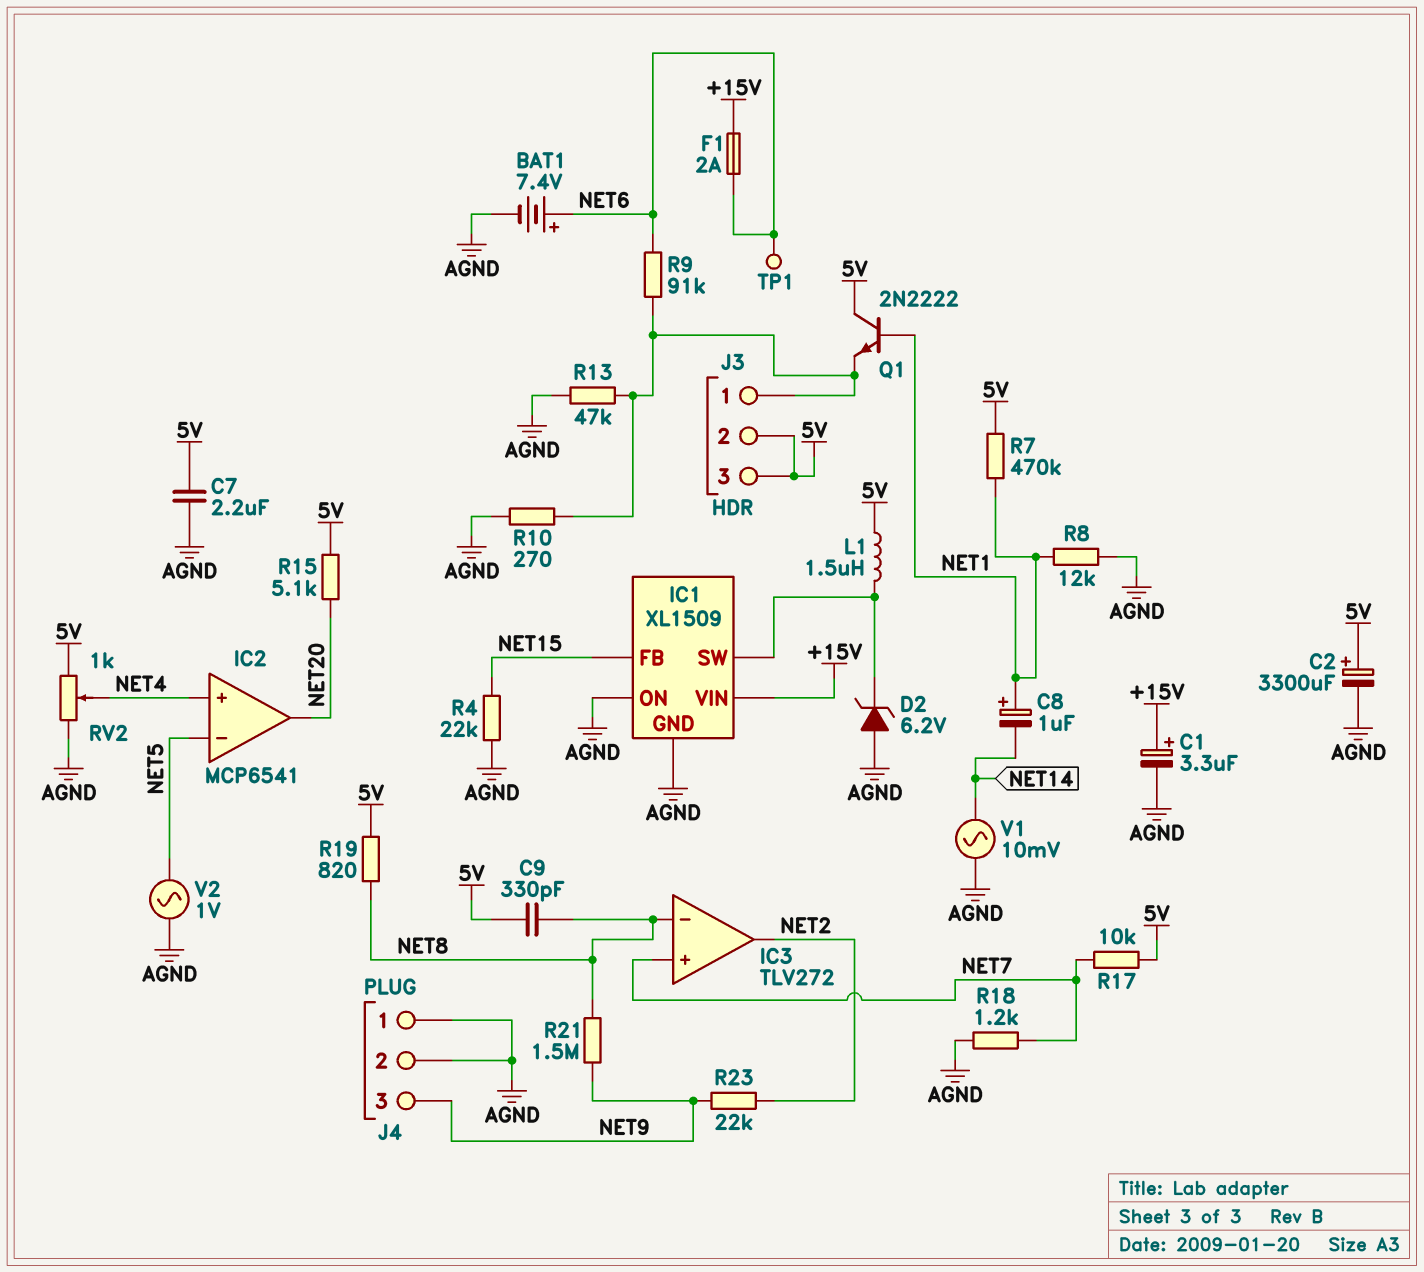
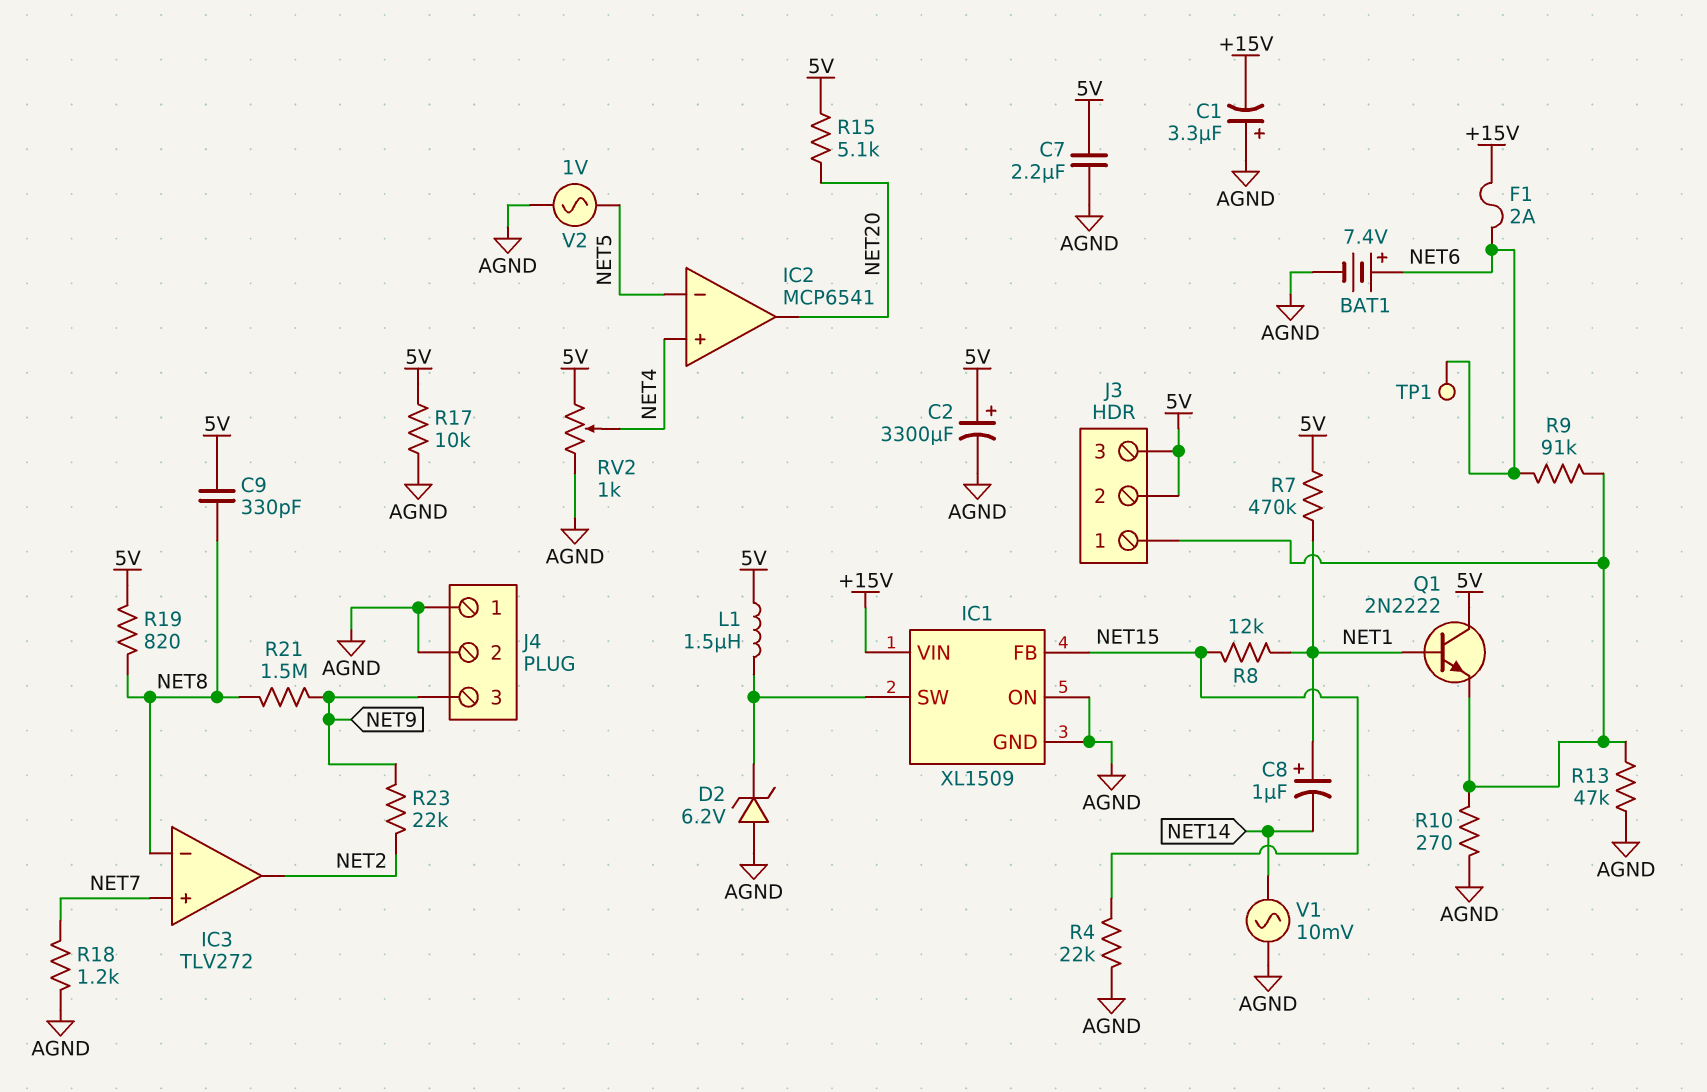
C1: 3.3uF (plus +15V, minus AGND) -> 3.3uF (plus AGND, minus +15V)
R8: 12k (AGND, NET1) -> 12k (NET1, NET15)
R17: 10k (5V, NET7) -> 10k (5V, AGND)

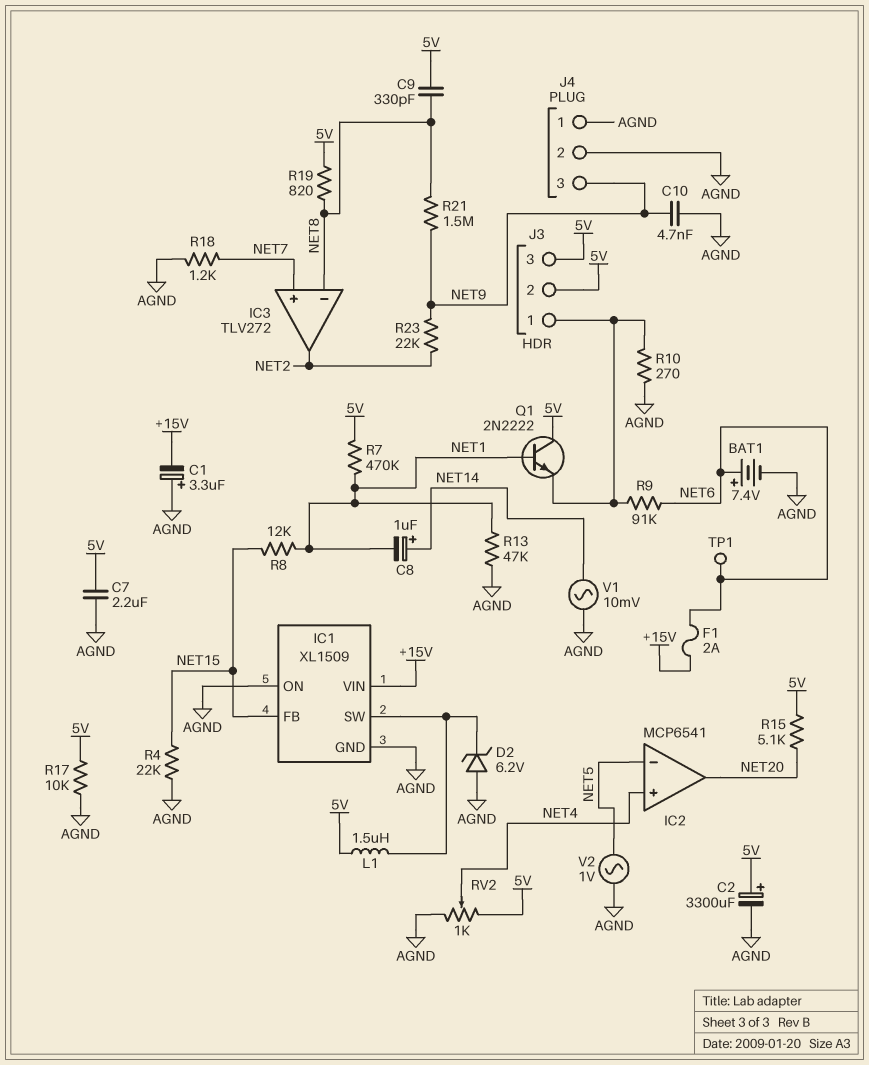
C8: 1uF (plus NET1, minus NET14) -> 1uF (plus NET14, minus NET1)
C10: none -> 4.7nF (AGND, NET9)
R13: 47k (AGND, J3/1) -> 47k (AGND, NET1)

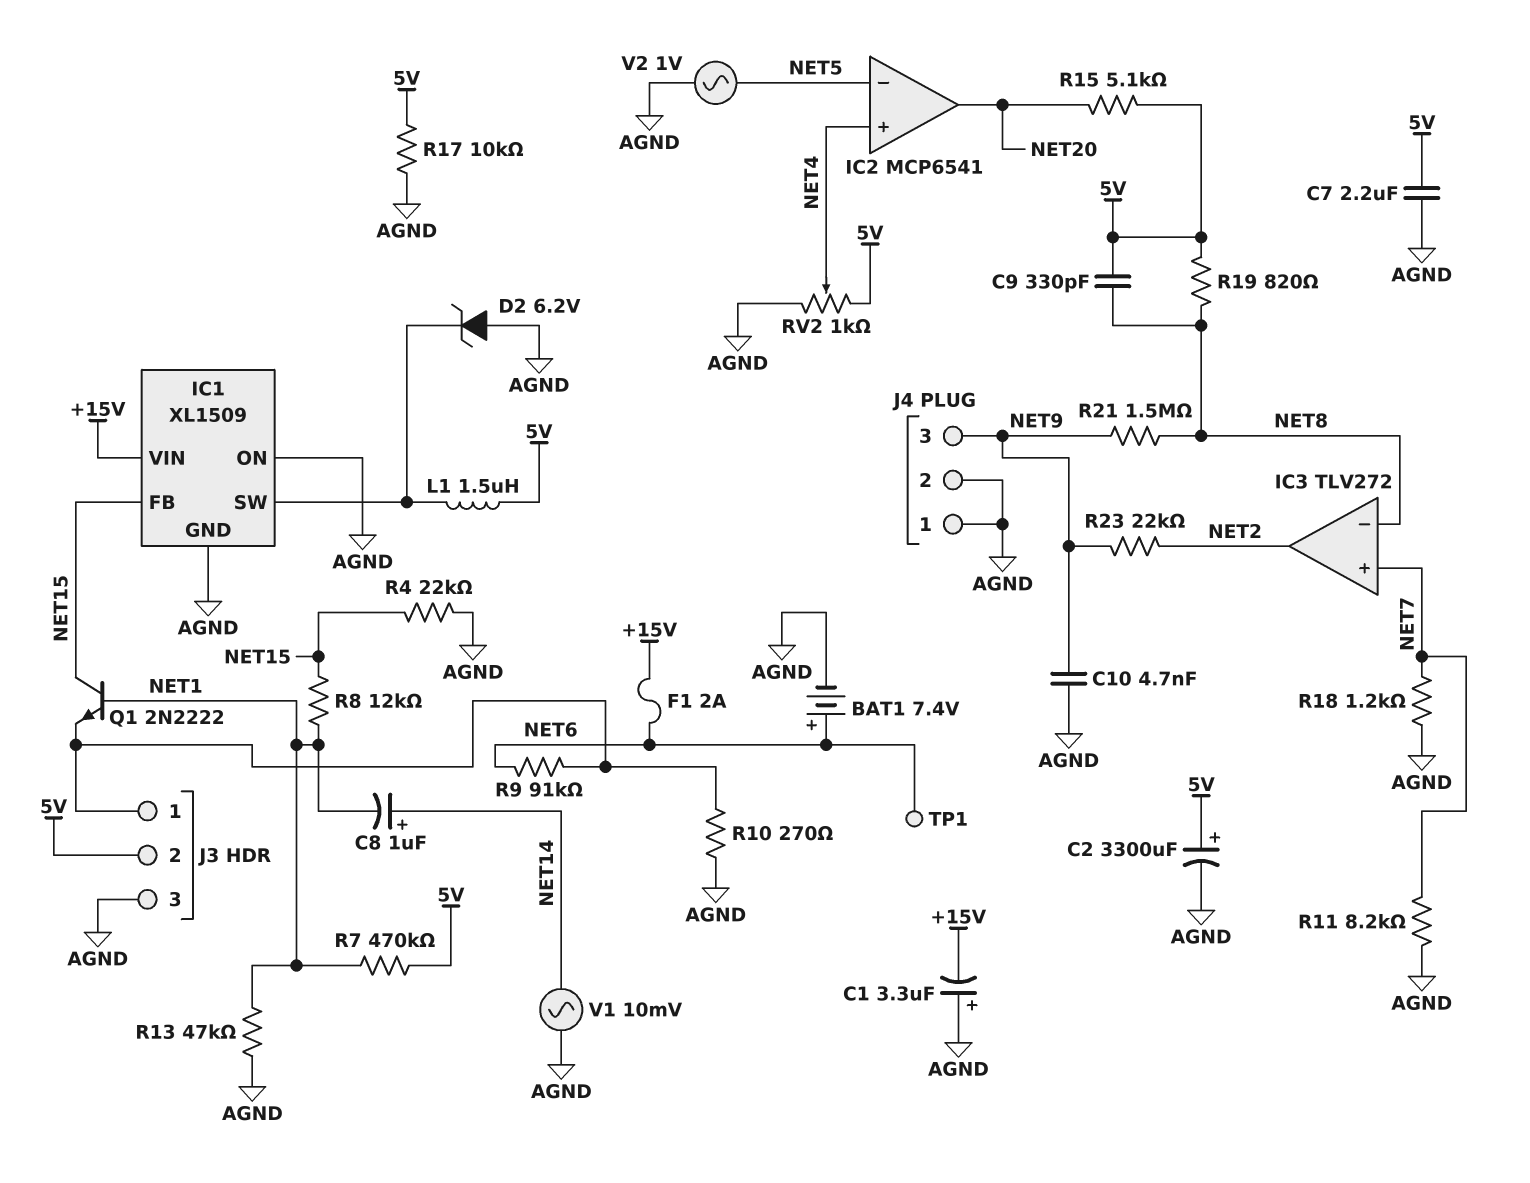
J3 pin 3: 5V -> AGND
Q1: NPN 2N2222 (B NET1, C 5V, E J3/1) -> NPN 2N2222 (B NET1, C NET15, E J3/1)
R11: none -> 8.2k (AGND, NET7)

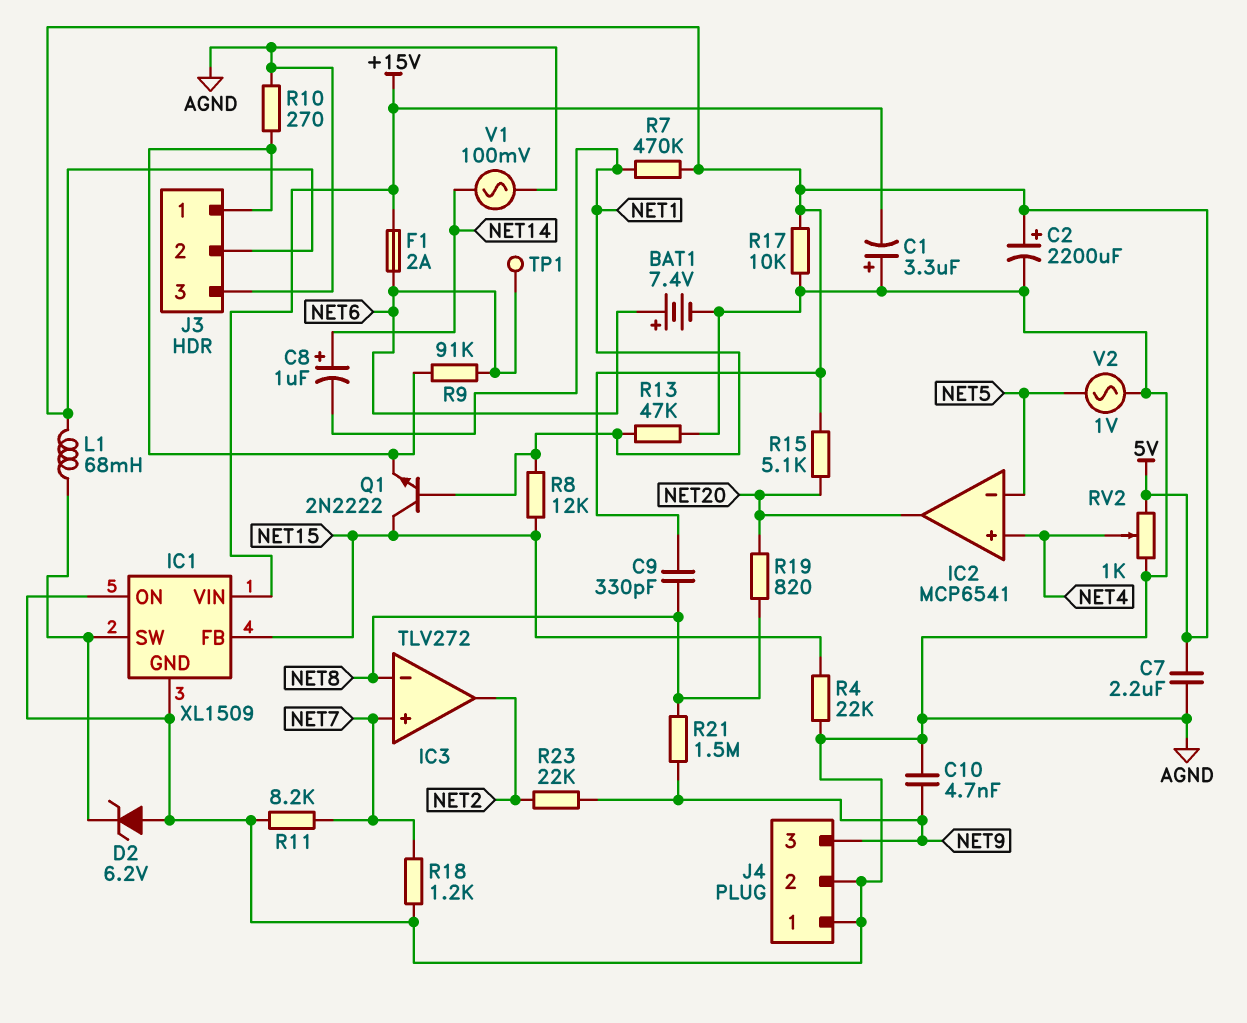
C2: 3300uF (plus 5V, minus AGND) -> 2200uF (plus 5V, minus AGND)
L1: 1.5uH (5V, IC1/SW) -> 68mH (5V, IC1/SW)
R19: 820 (5V, NET8) -> 820 (NET8, NET20)
V1: AC 10mV (AGND, NET14) -> AC 100mV (AGND, NET14)

